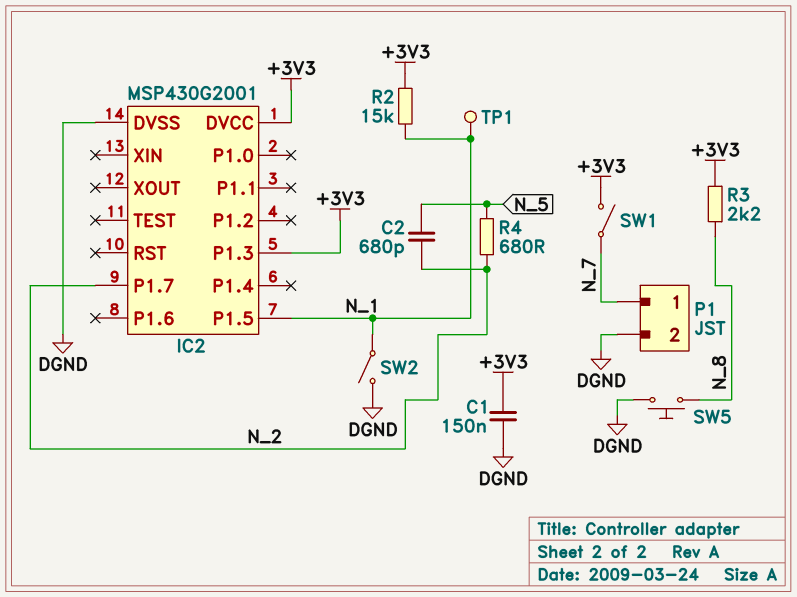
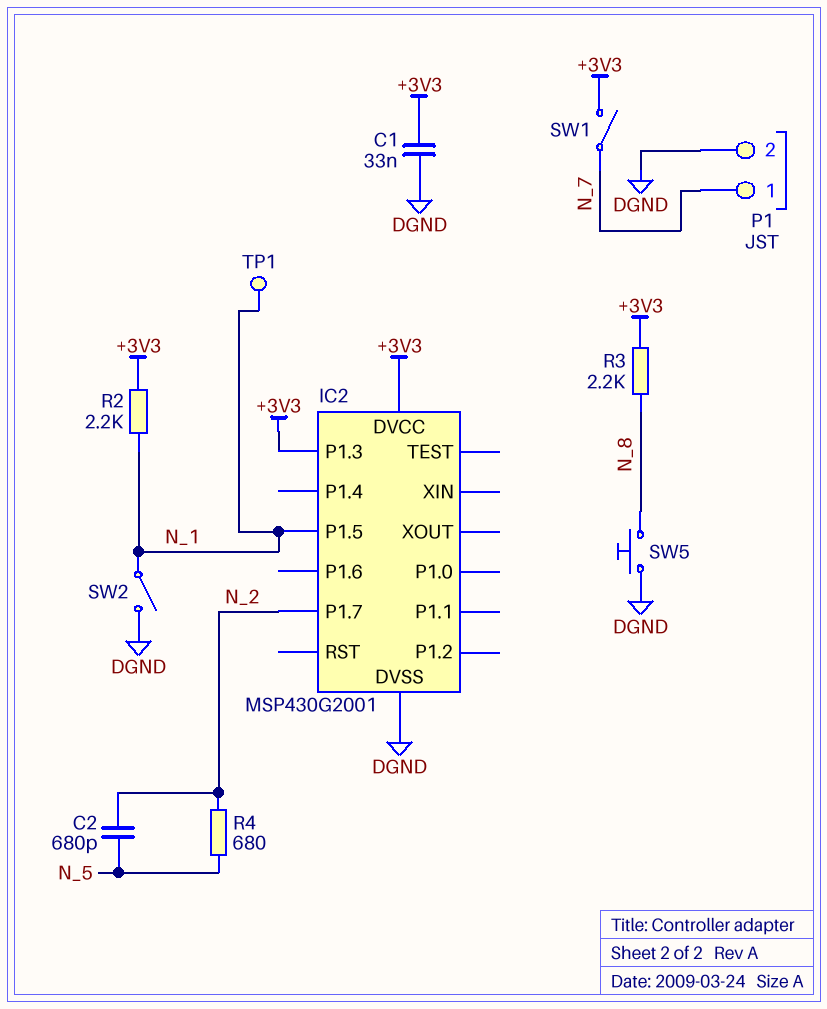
C1: 150nF (+3V3, DGND) -> 33nF (+3V3, DGND)
R2: 15k (+3V3, N_1) -> 2.2k (+3V3, N_1)

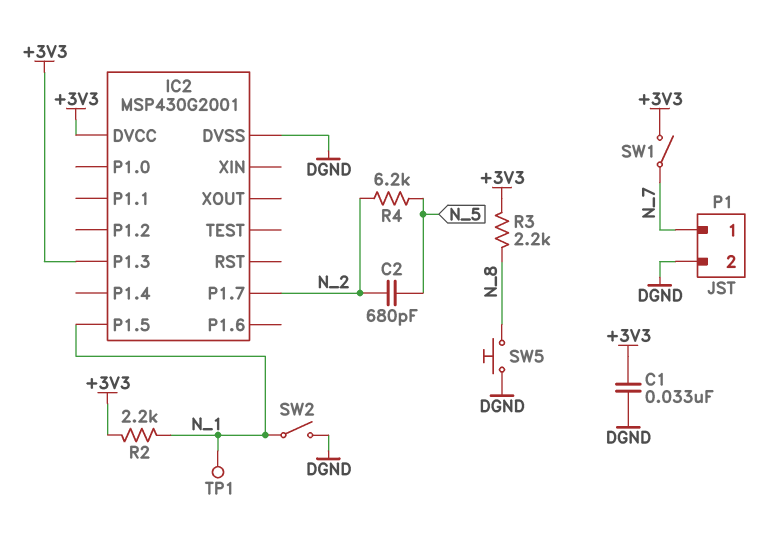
R4: 680 (N_2, N_5) -> 6.2k (N_2, N_5)

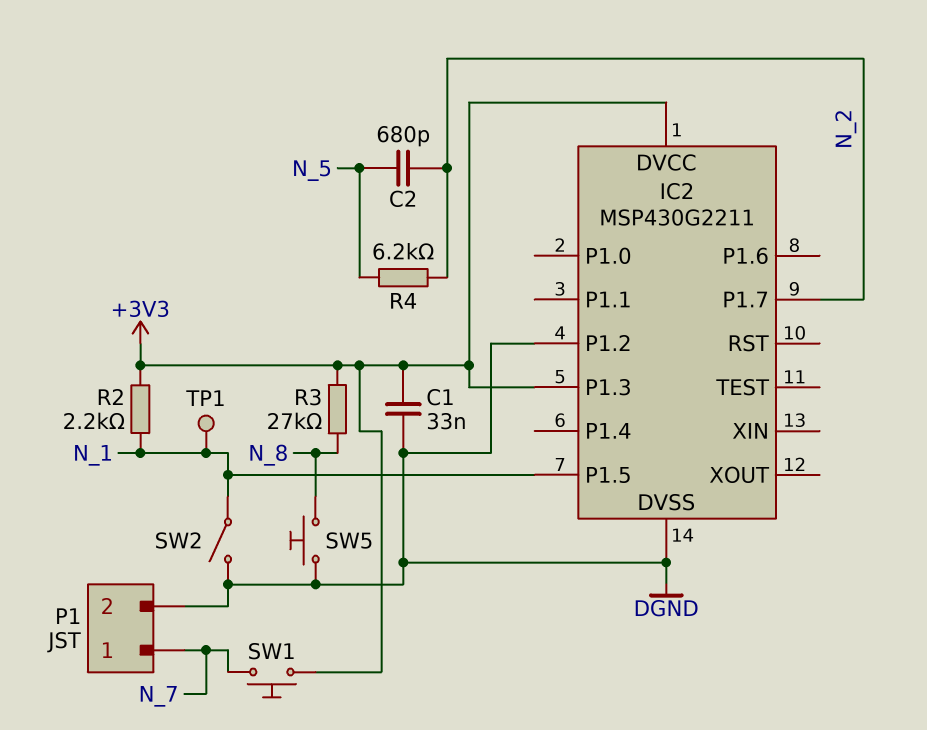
IC2: MSP430G2001 -> MSP430G2211
IC2 pin P1.2: none -> DGND
R3: 2.2k (+3V3, N_8) -> 27k (+3V3, N_8)
SW1: switch (+3V3, N_7) -> button (+3V3, N_7)

